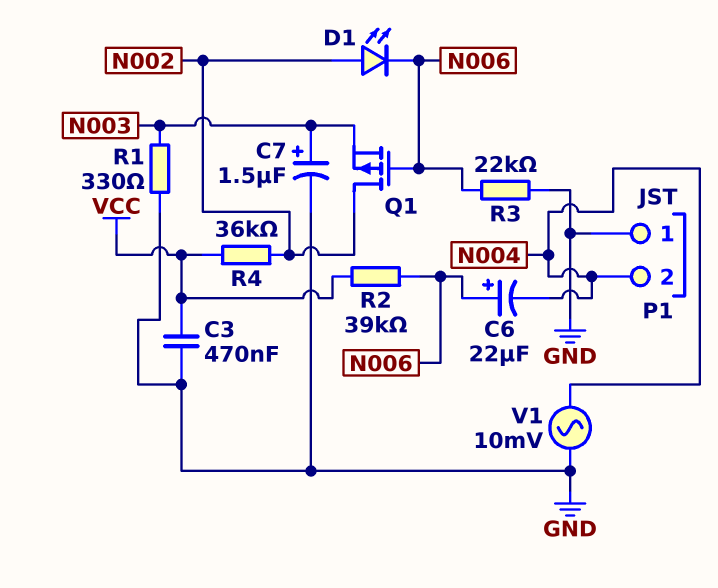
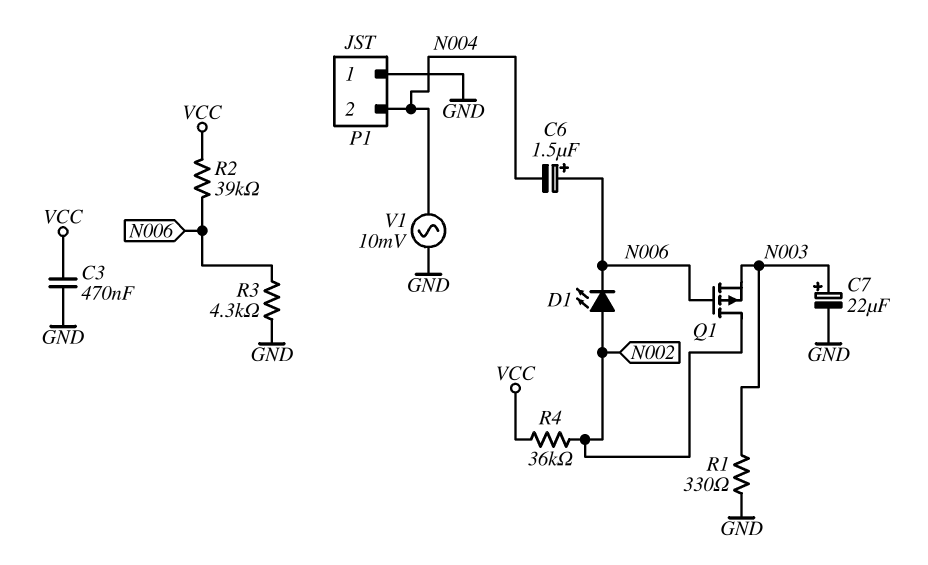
C6: 22uF (plus N006, minus N004) -> 1.5uF (plus N006, minus N004)
C7: 1.5uF (plus N003, minus GND) -> 22uF (plus N003, minus GND)
R3: 22k (GND, N006) -> 4.3k (GND, N006)

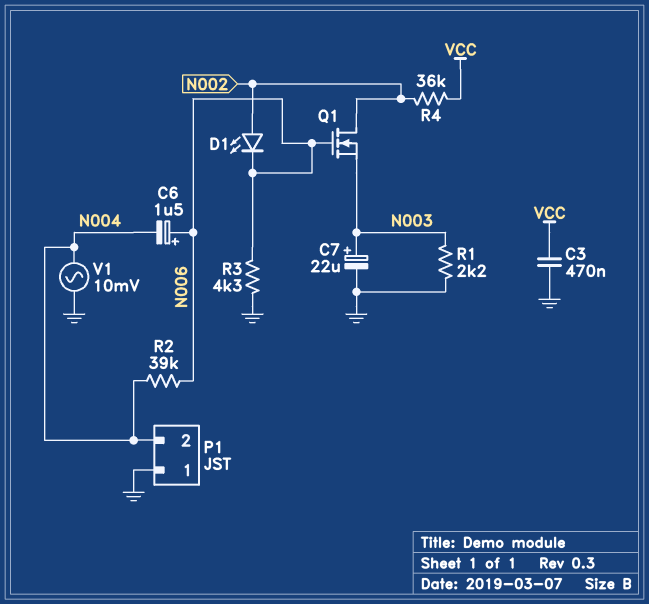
Q1: PMOS (G N006, D N002, S N003) -> NMOS (G N006, D N002, S N003)
R1: 330 (GND, N003) -> 2.2k (GND, N003)
R2: 39k (N006, VCC) -> 39k (N004, N006)

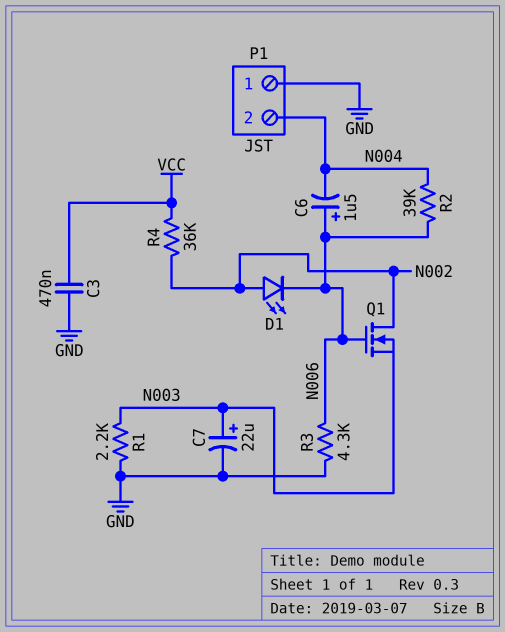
V1: AC 10mV (GND, N004) -> none

